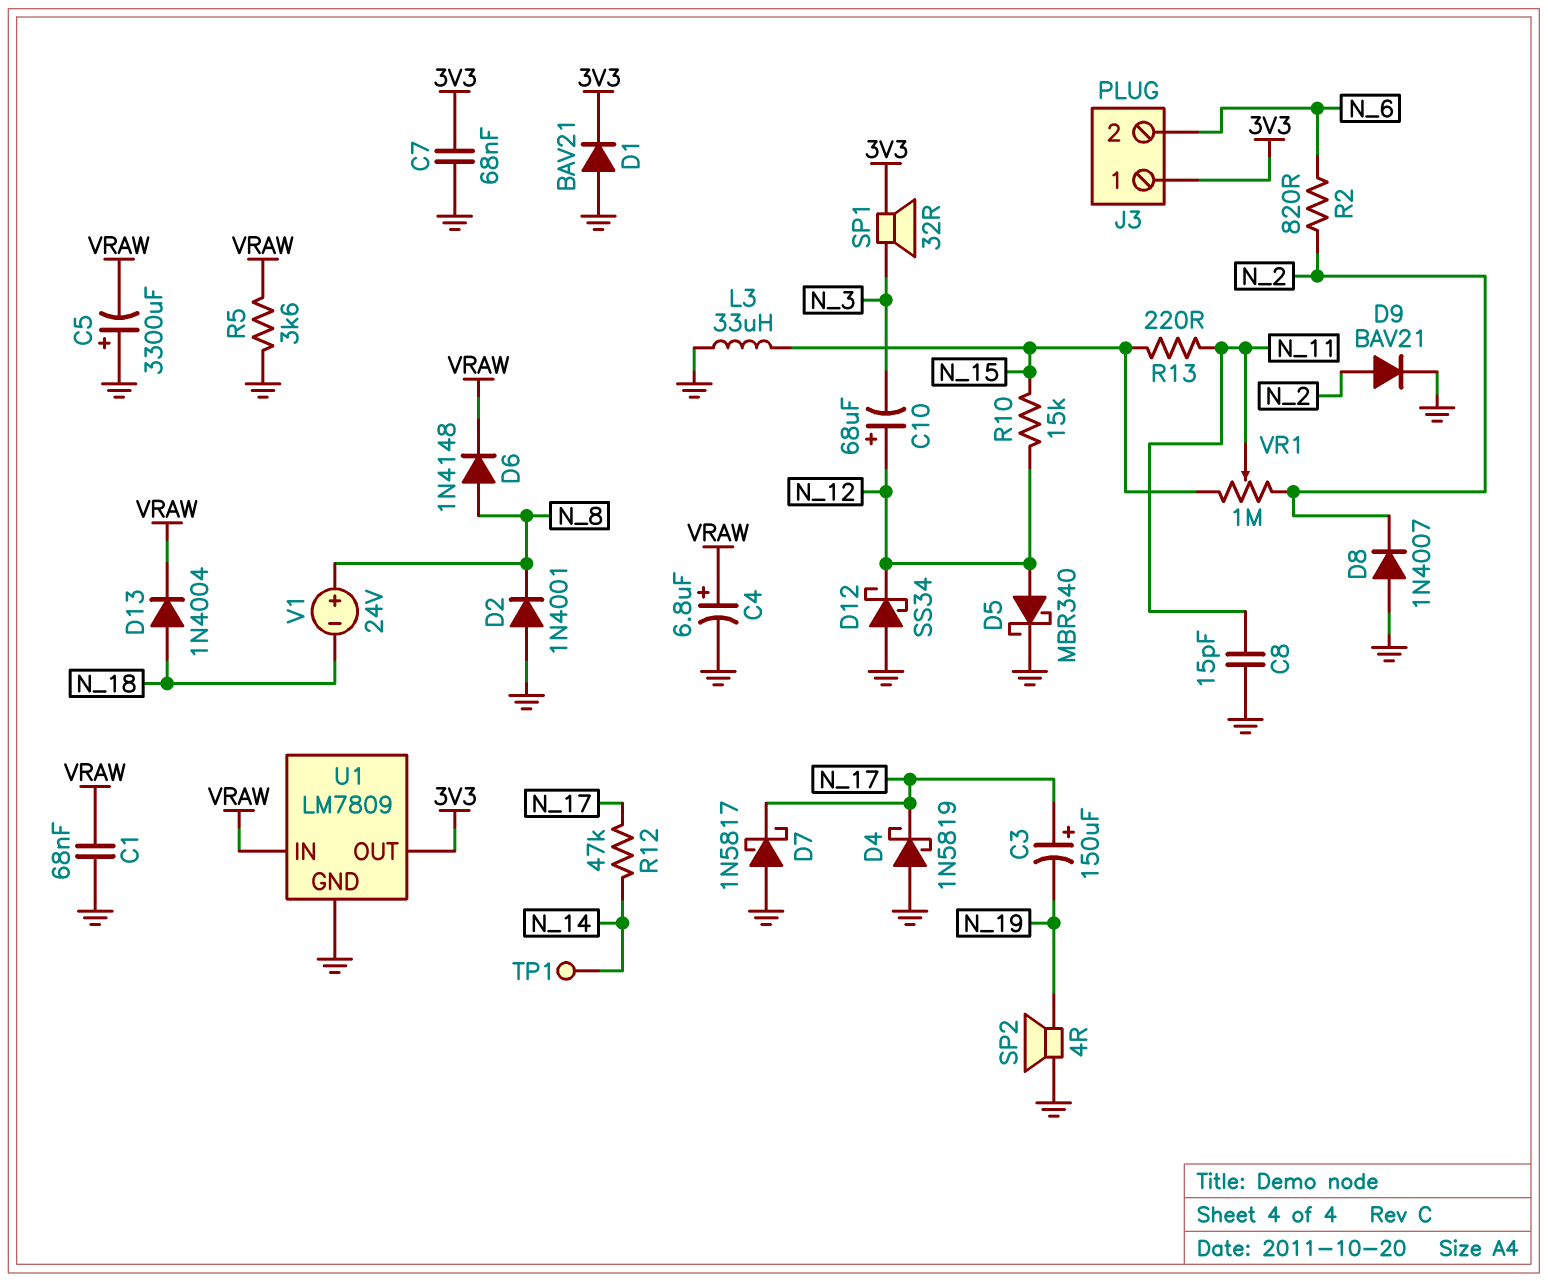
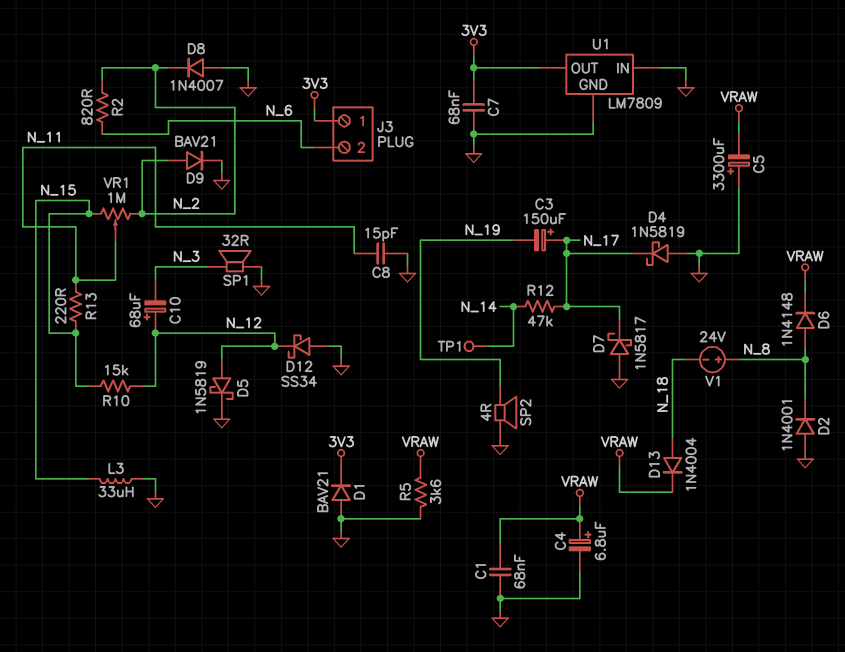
D5: schottky MBR340 (A N_12, K GND) -> schottky 1N5819 (A N_12, K GND)
SP1: speaker 32R (3V3, N_3) -> speaker 32R (GND, N_3)
U1 pin IN: VRAW -> GND

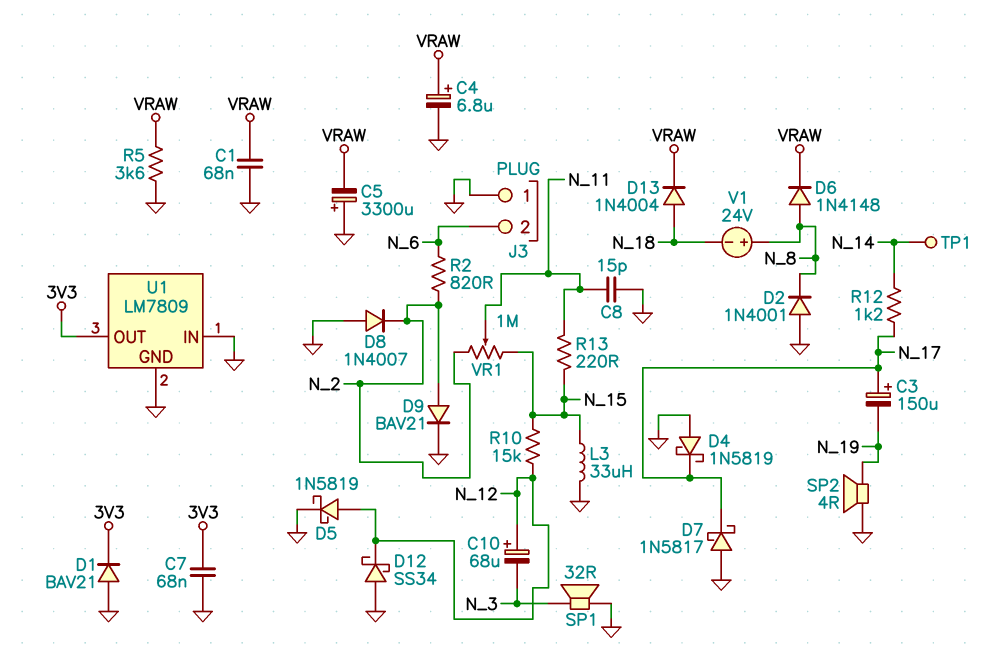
J3 pin 1: 3V3 -> GND
R12: 47k (N_14, N_17) -> 1.2k (N_14, N_17)

